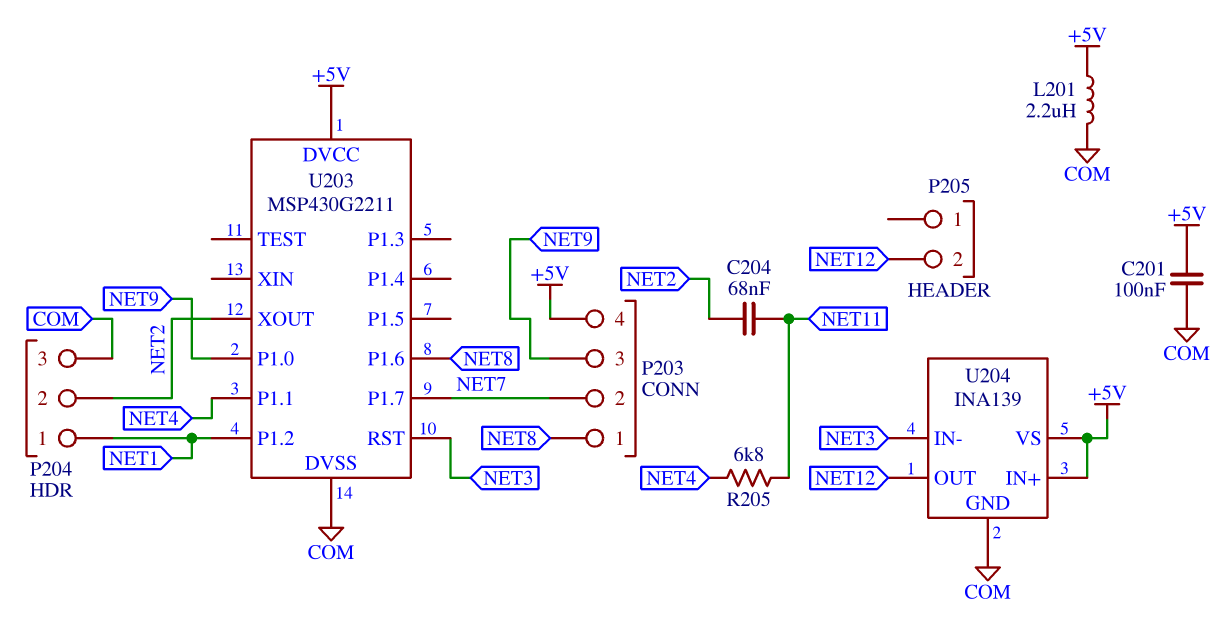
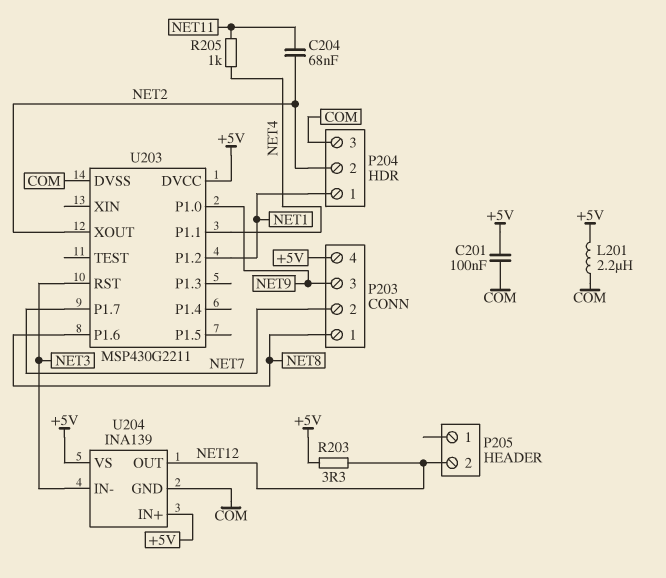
R203: none -> 3.3 (+5V, NET12)
R205: 6.8k (NET4, NET11) -> 1k (NET4, NET11)

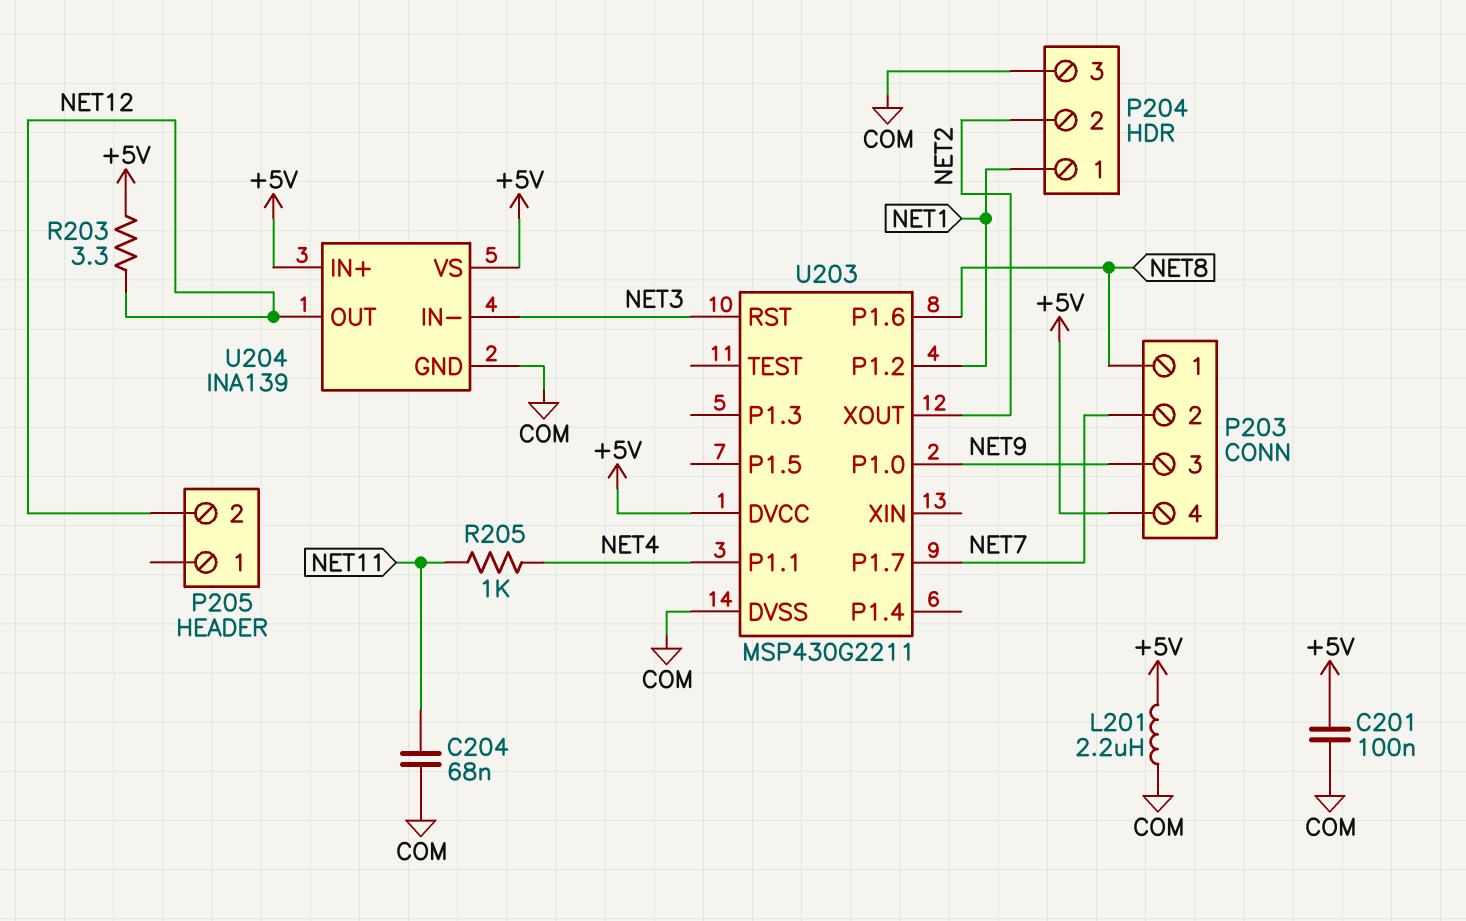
C204: 68nF (NET2, NET11) -> 68nF (COM, NET11)

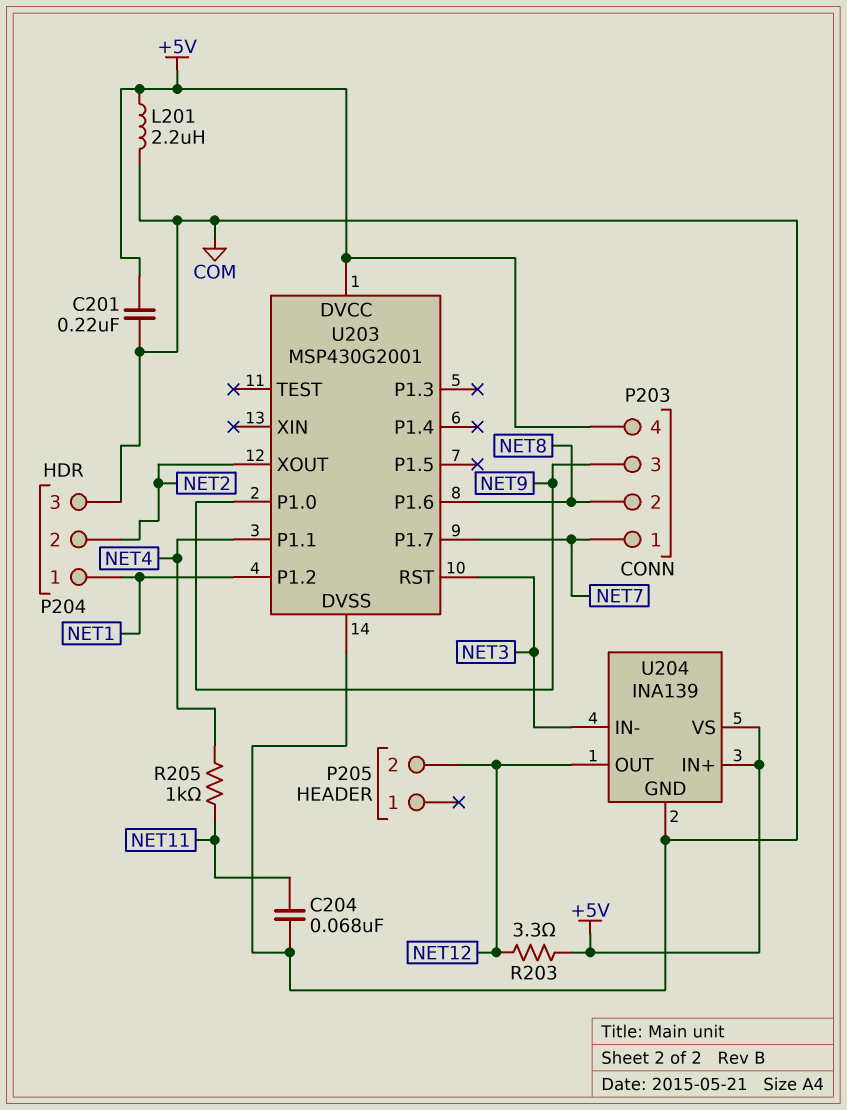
C201: 100nF (+5V, COM) -> 220nF (+5V, COM)
P203 pin 1: NET8 -> NET7
P203 pin 2: NET7 -> NET8
U203: MSP430G2211 -> MSP430G2001

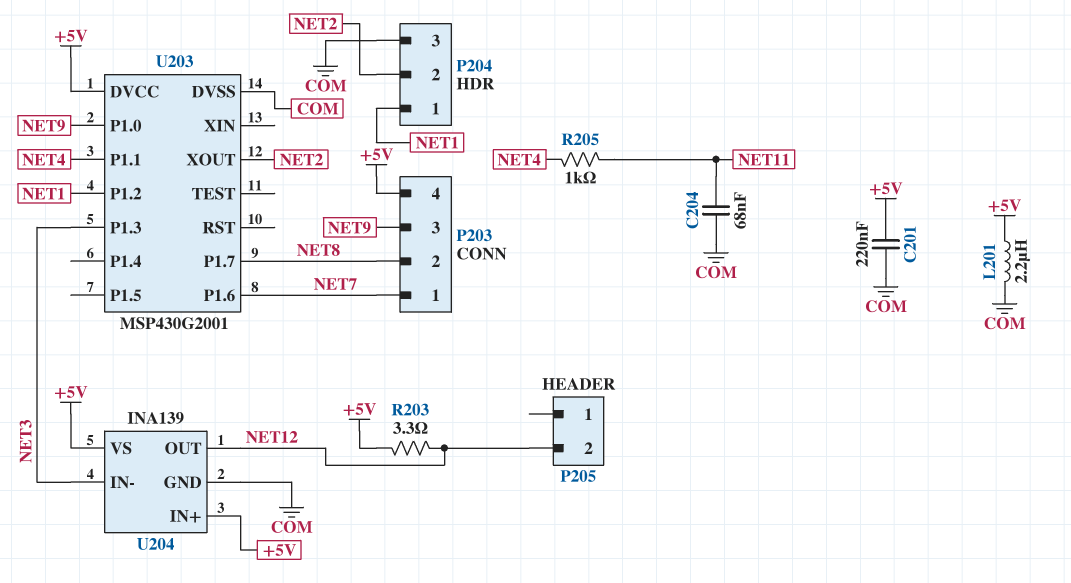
U203 pin P1.3: none -> NET3
U203 pin P1.6: NET8 -> NET7
U203 pin P1.7: NET7 -> NET8
U203 pin RST: NET3 -> none

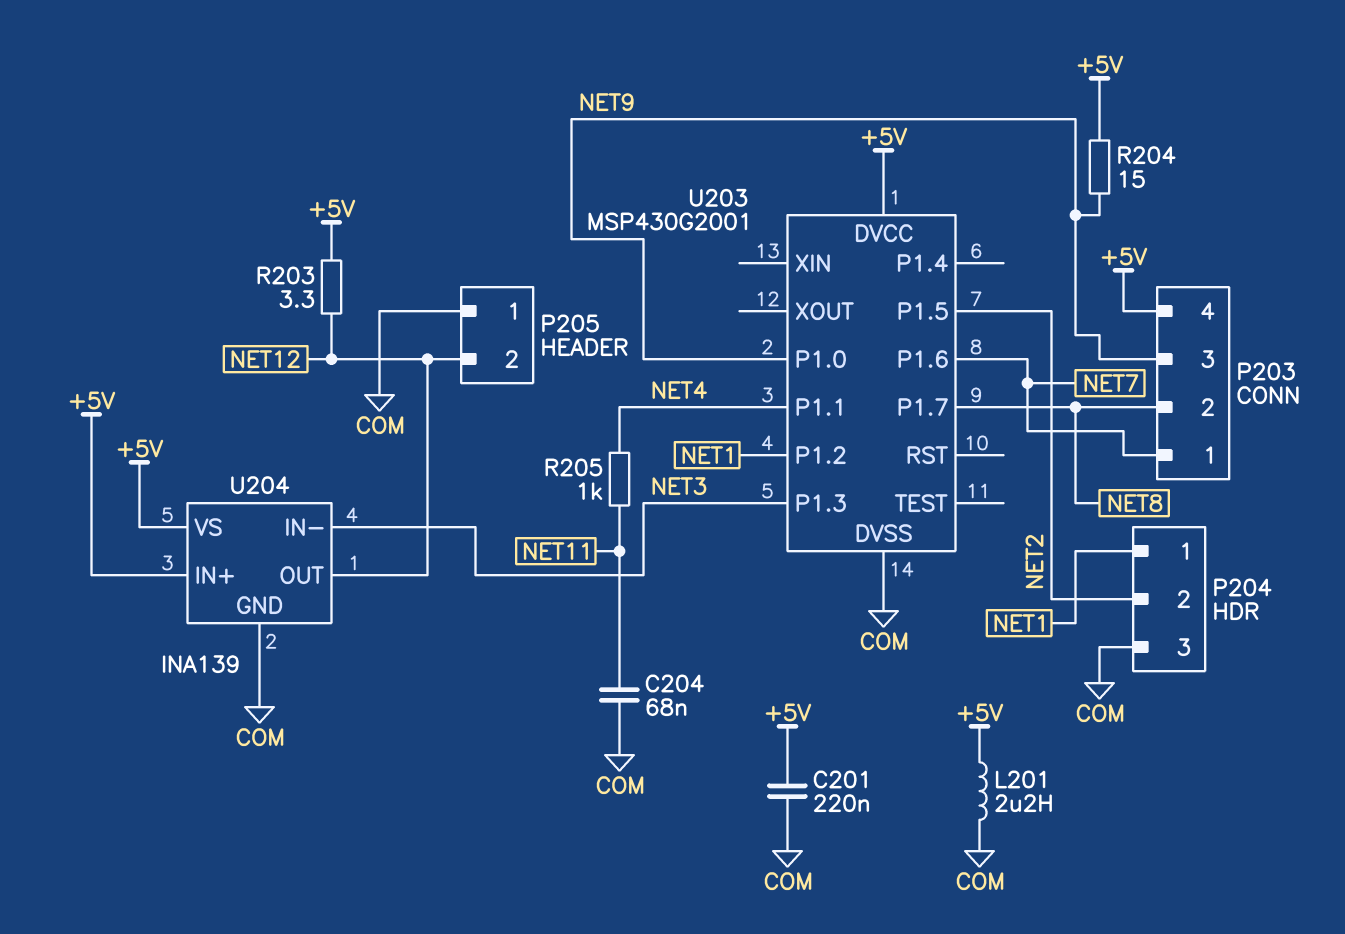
P205 pin 1: none -> COM
R204: none -> 15 (+5V, NET9)
U203 pin P1.5: none -> NET2
U203 pin XOUT: NET2 -> none

